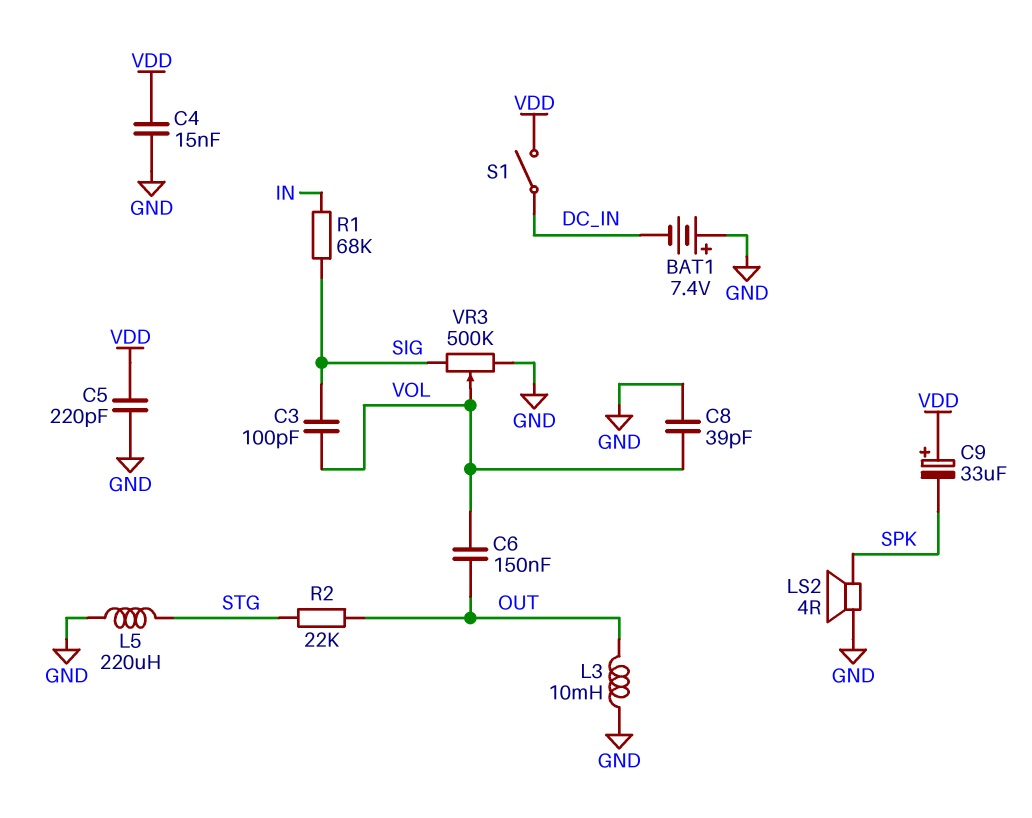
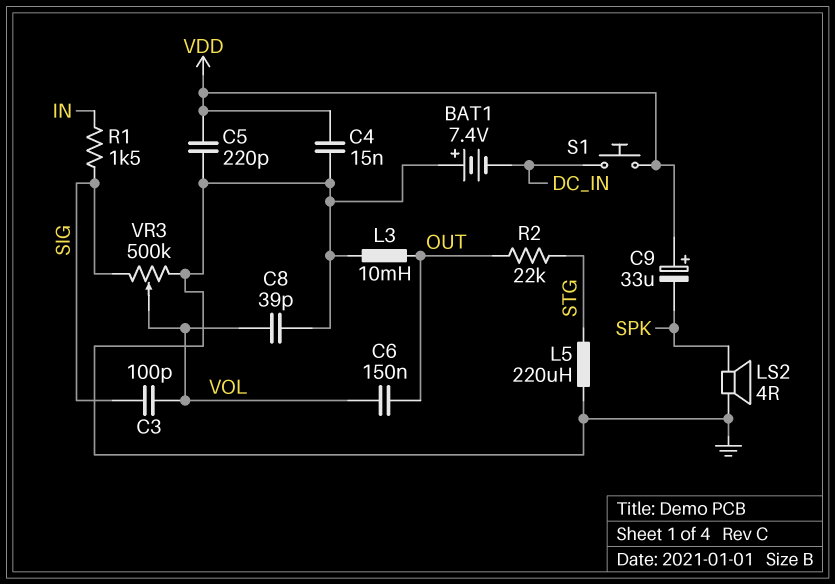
R1: 68k (IN, SIG) -> 1.5k (IN, SIG)
S1: switch (DC_IN, VDD) -> button (DC_IN, VDD)

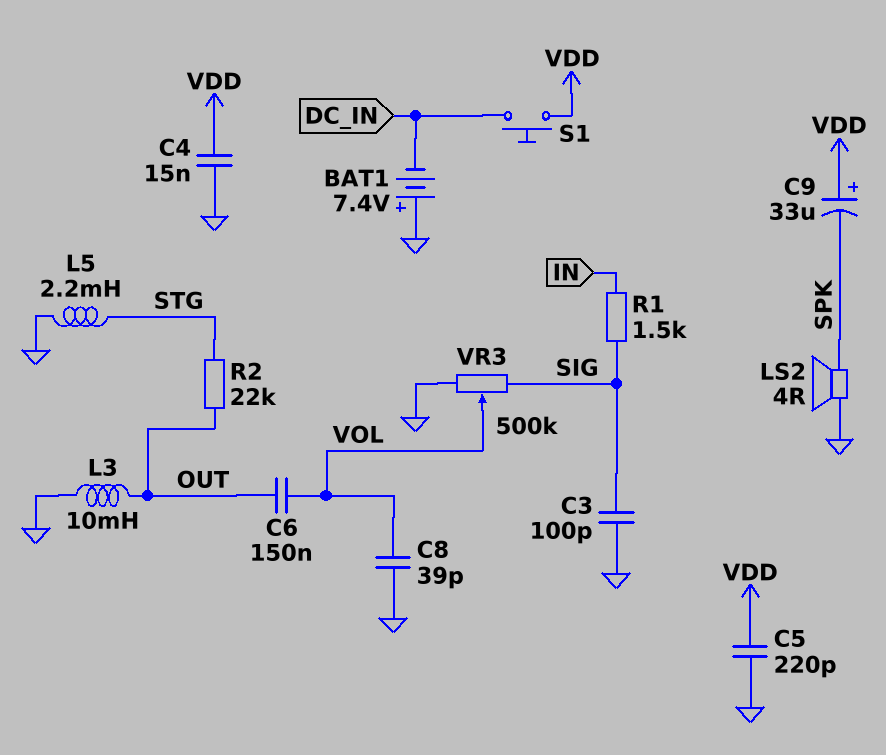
C3: 100pF (SIG, VOL) -> 100pF (GND, SIG)
L5: 220uH (GND, STG) -> 2.2mH (GND, STG)

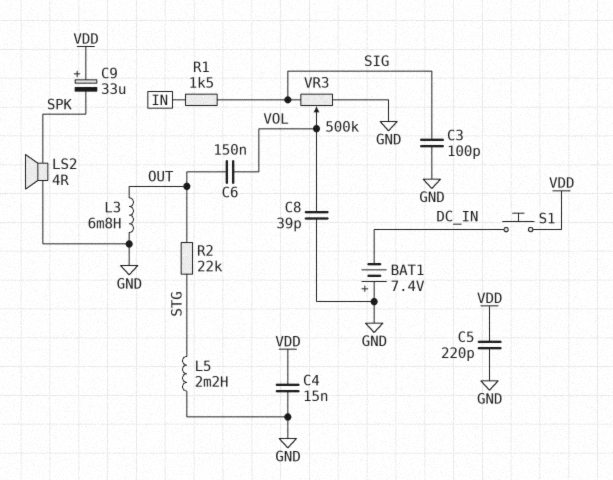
L3: 10mH (GND, OUT) -> 6.8mH (GND, OUT)

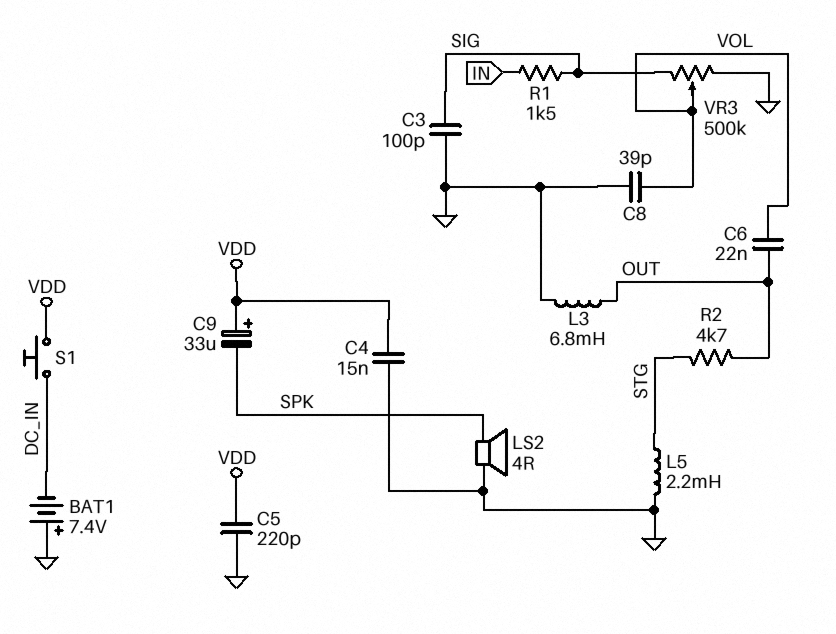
C6: 150nF (OUT, VOL) -> 22nF (OUT, VOL)
R2: 22k (OUT, STG) -> 4.7k (OUT, STG)

